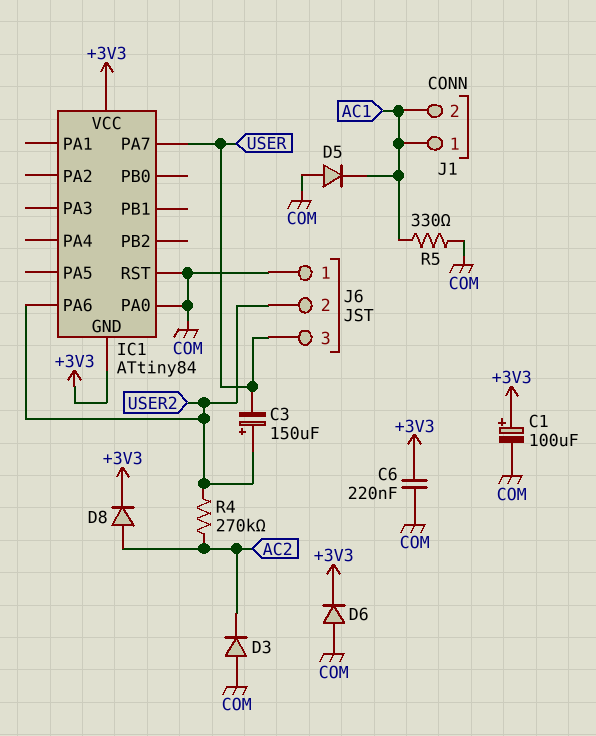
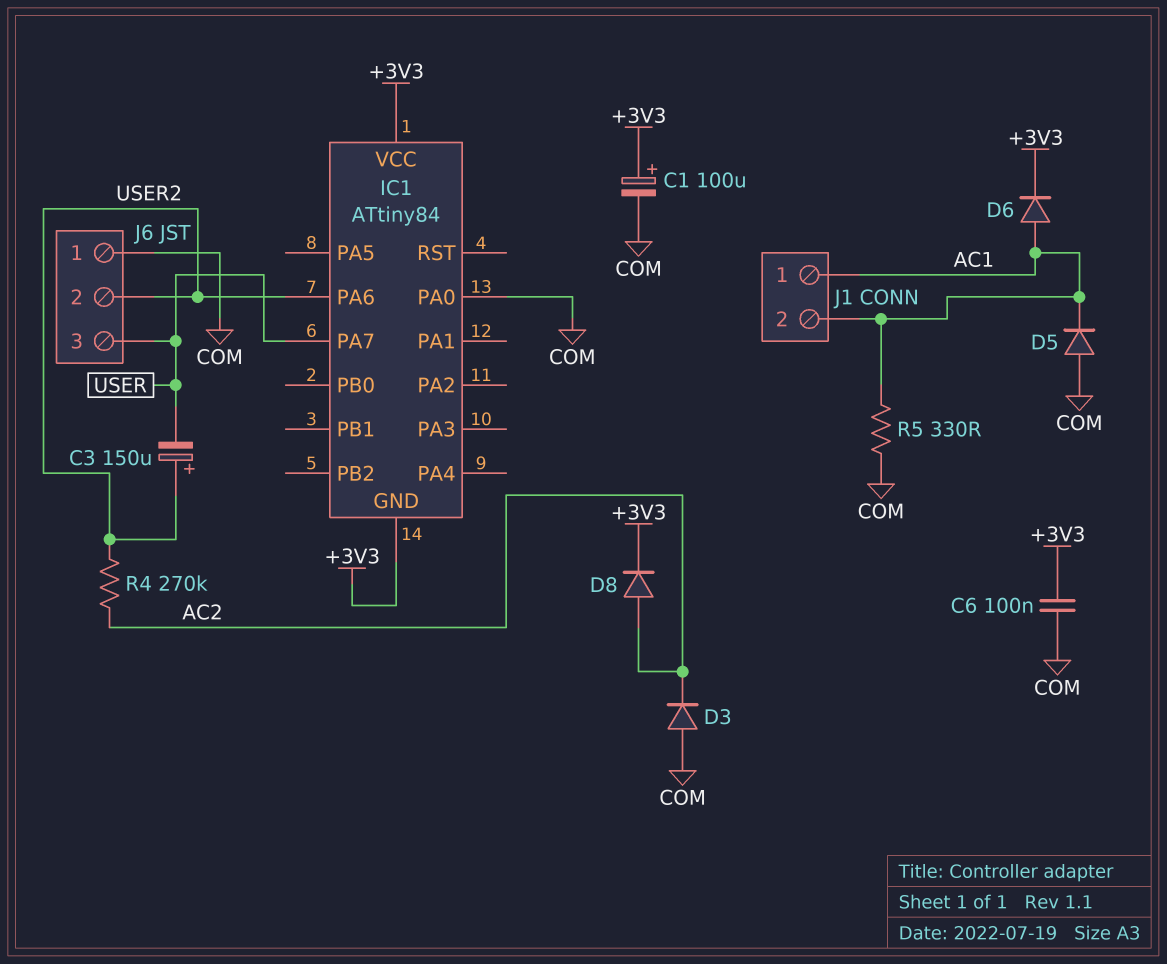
C6: 220nF (+3V3, COM) -> 100nF (+3V3, COM)
D6: diode (A COM, K +3V3) -> diode (A AC1, K +3V3)
IC1 pin RST: COM -> none

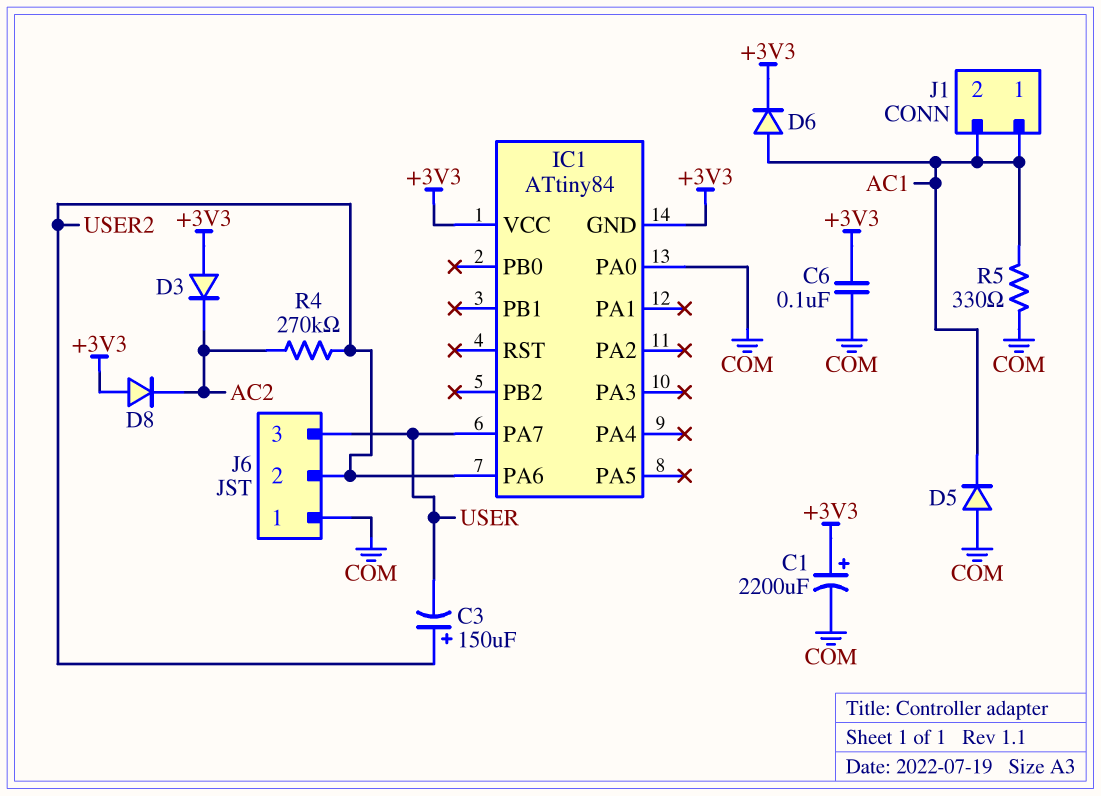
C1: 100uF (plus +3V3, minus COM) -> 2200uF (plus +3V3, minus COM)
D3: diode (A COM, K AC2) -> diode (A +3V3, K AC2)
D8: diode (A AC2, K +3V3) -> diode (A +3V3, K AC2)

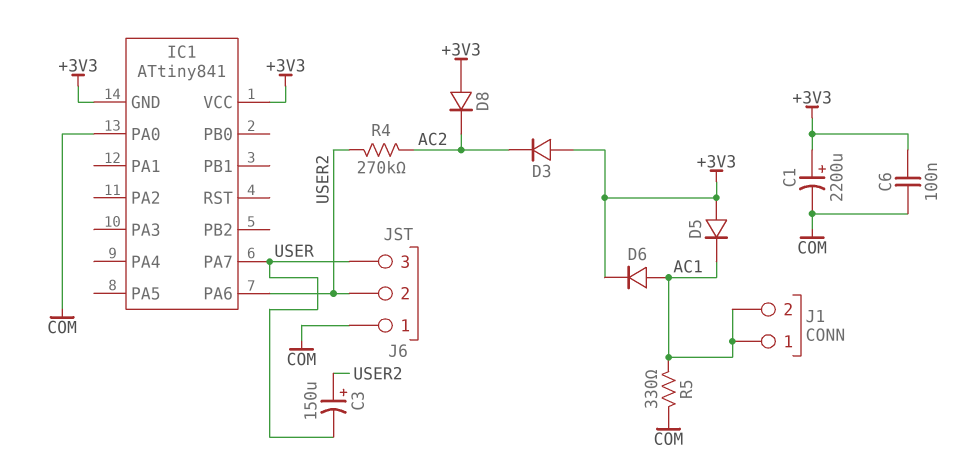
D5: diode (A COM, K AC1) -> diode (A +3V3, K AC1)
IC1: ATtiny84 -> ATtiny841

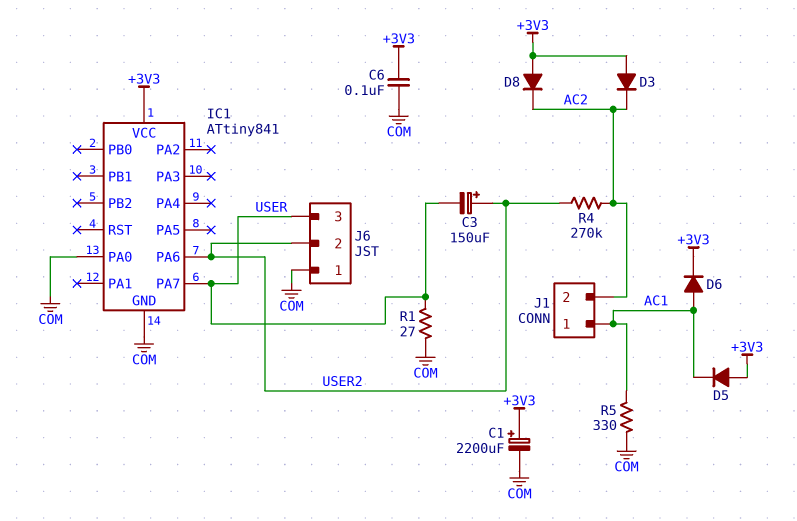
IC1 pin GND: +3V3 -> COM
J1 pin 2: AC1 -> AC2
R1: none -> 27 (COM, USER)

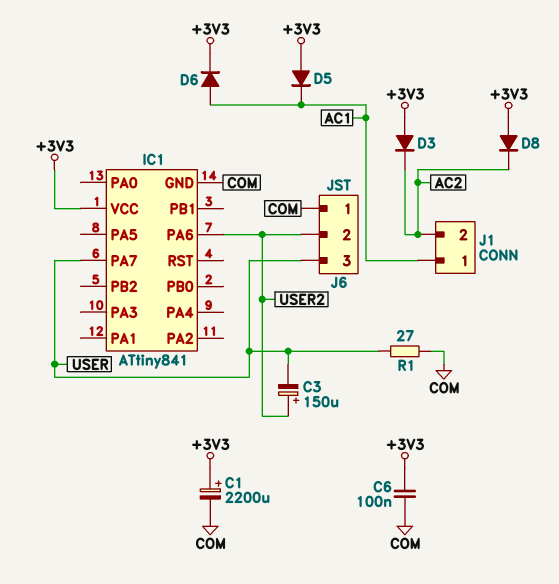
IC1 pin PA0: COM -> none
R4: 270k (AC2, USER2) -> none
R5: 330 (AC1, COM) -> none

